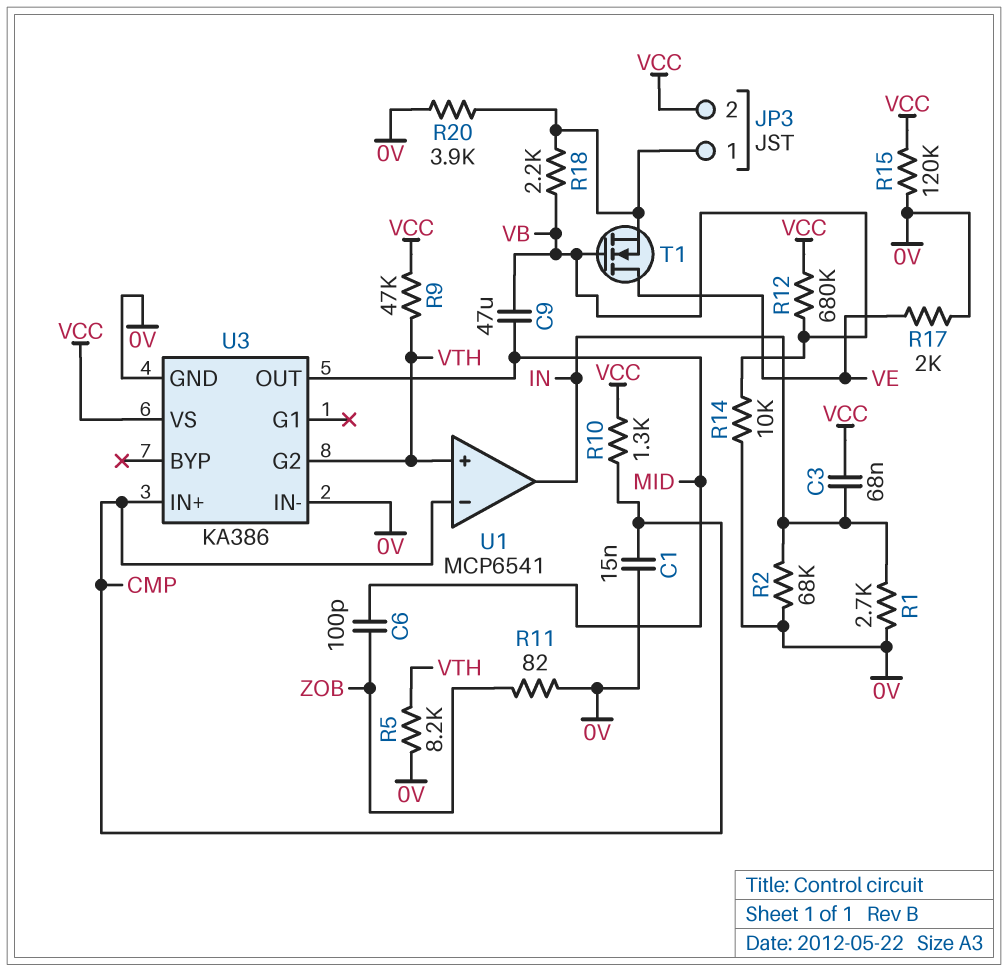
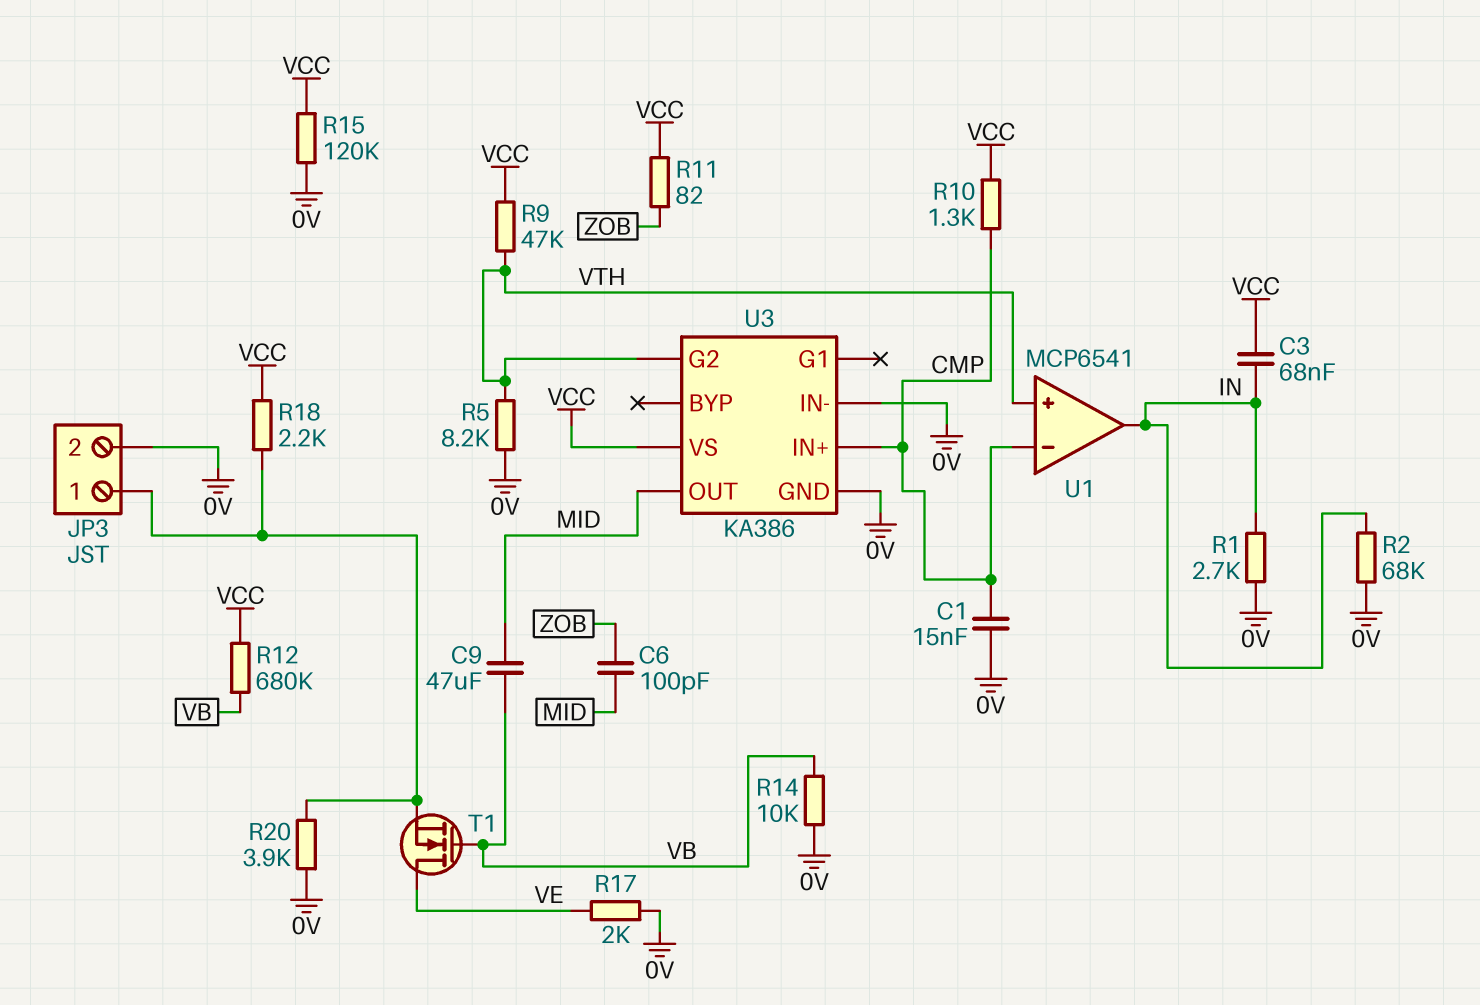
JP3 pin 2: VCC -> 0V
R11: 82 (0V, ZOB) -> 82 (VCC, ZOB)
R18: 2.2k (JP3/1, VB) -> 2.2k (JP3/1, VCC)

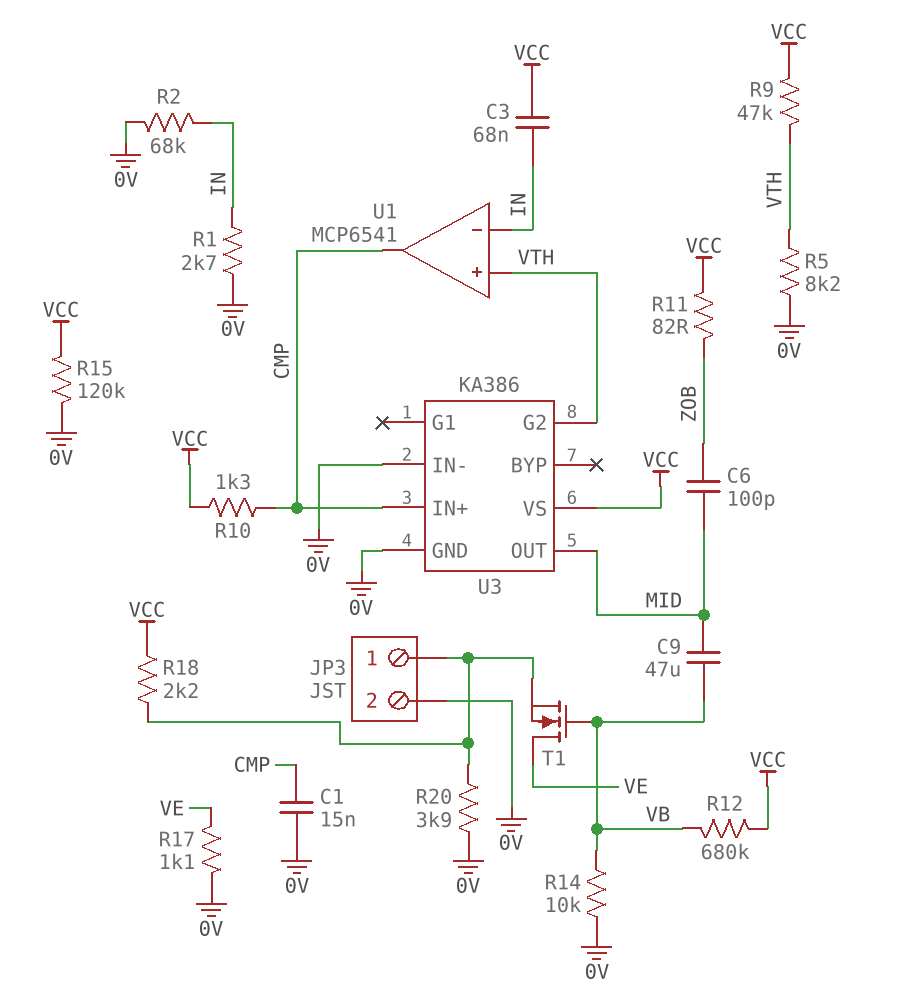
R17: 2k (0V, VE) -> 1.1k (0V, VE)
U1 pin in-: CMP -> IN
U1 pin out: IN -> CMP

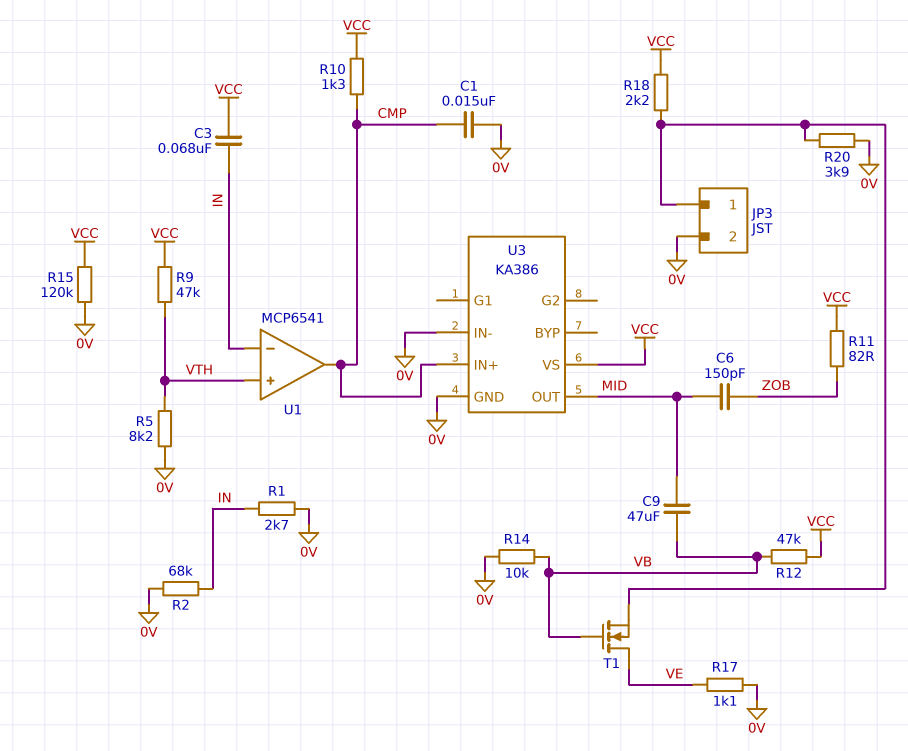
C6: 100pF (MID, ZOB) -> 150pF (MID, ZOB)
R12: 680k (VB, VCC) -> 47k (VB, VCC)
U3 pin G2: VTH -> none

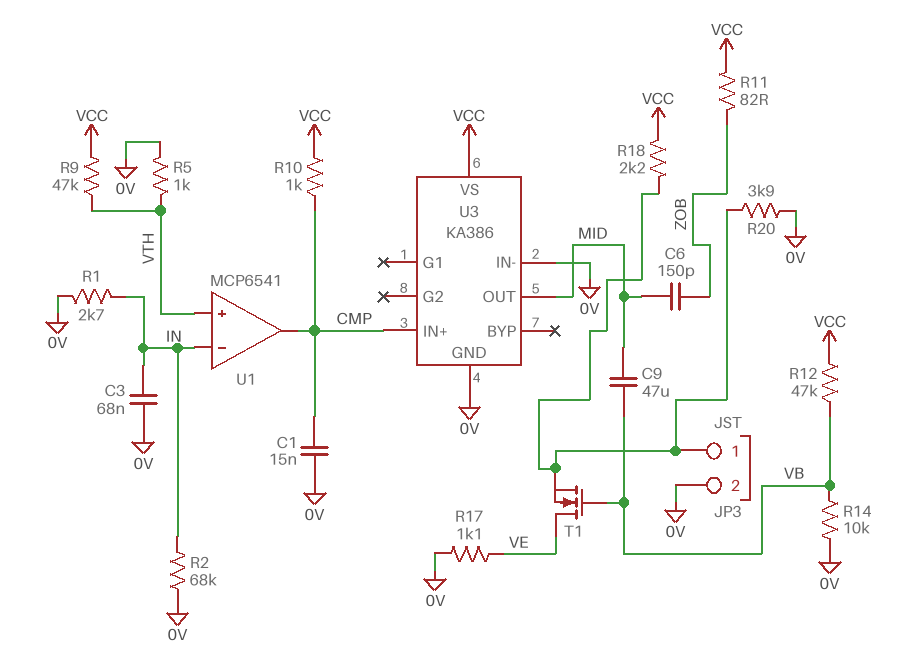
C3: 68nF (IN, VCC) -> 68nF (0V, IN)
R5: 8.2k (0V, VTH) -> 1k (0V, VTH)
R10: 1.3k (CMP, VCC) -> 1k (CMP, VCC)
R15: 120k (0V, VCC) -> none

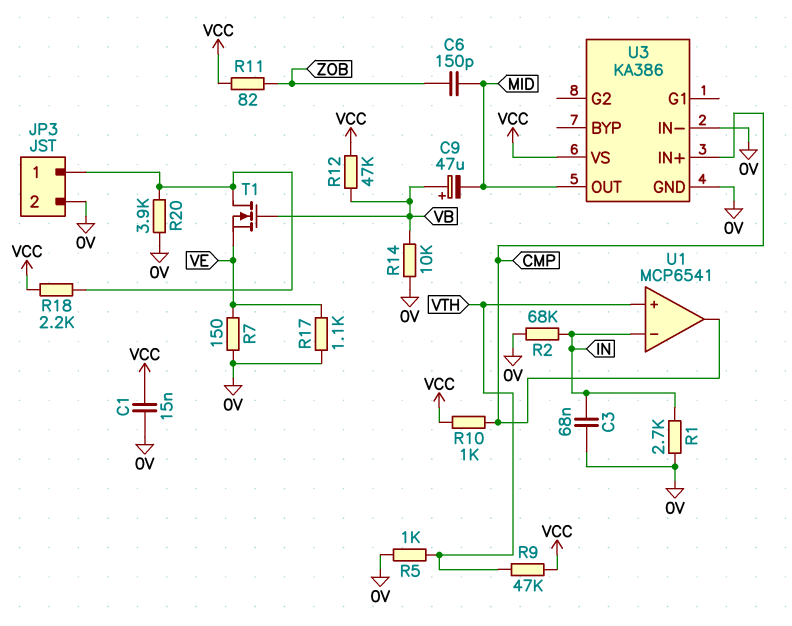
C1: 15nF (0V, CMP) -> 15nF (0V, VCC)
C9: 47uF (MID, VB) -> 47uF (plus VB, minus MID)
R7: none -> 150 (0V, VE)
T1: NMOS (G VB, D VE, S JP3/1) -> NMOS (G VB, D JP3/1, S VE)

